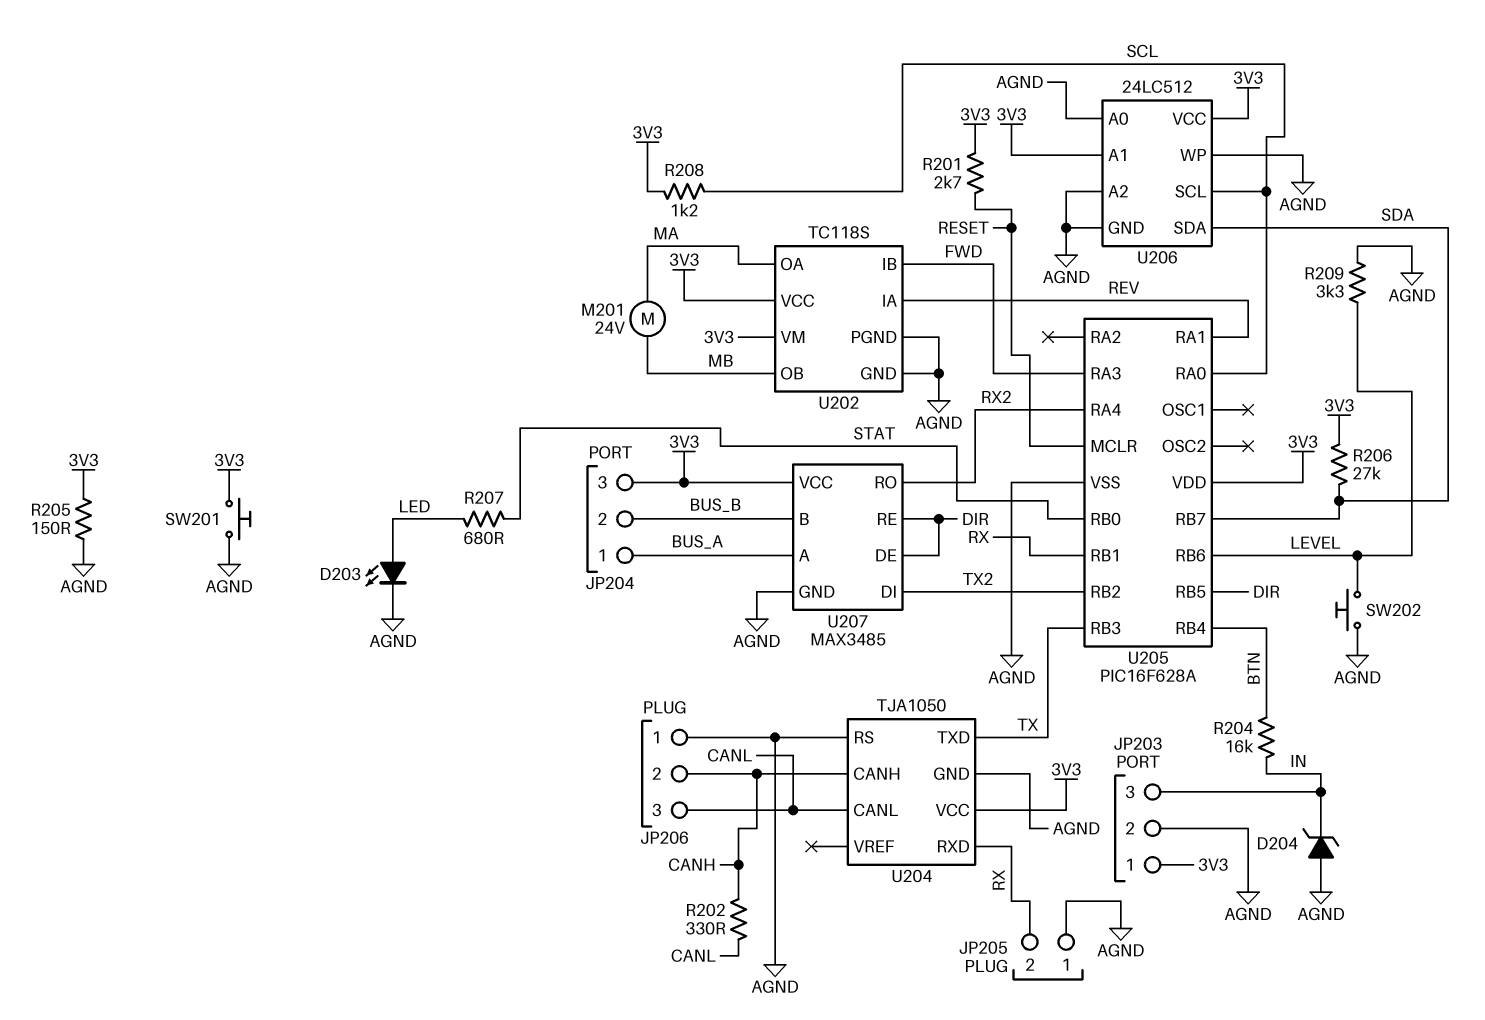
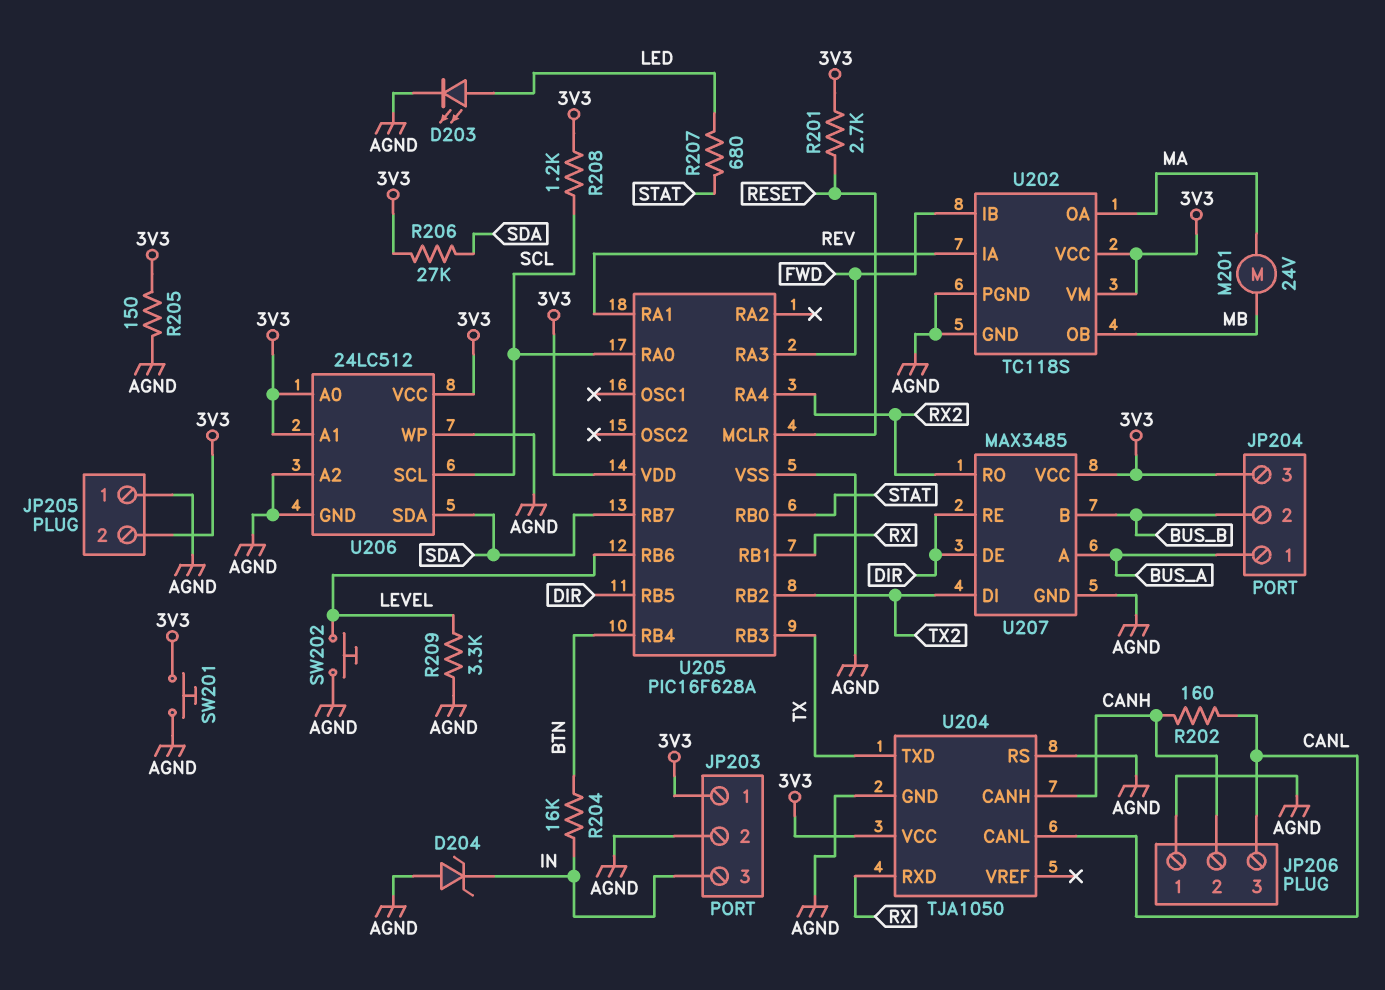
JP205 pin 2: RX -> 3V3
R202: 330 (CANH, CANL) -> 160 (CANH, CANL)
U206 pin A0: AGND -> 3V3

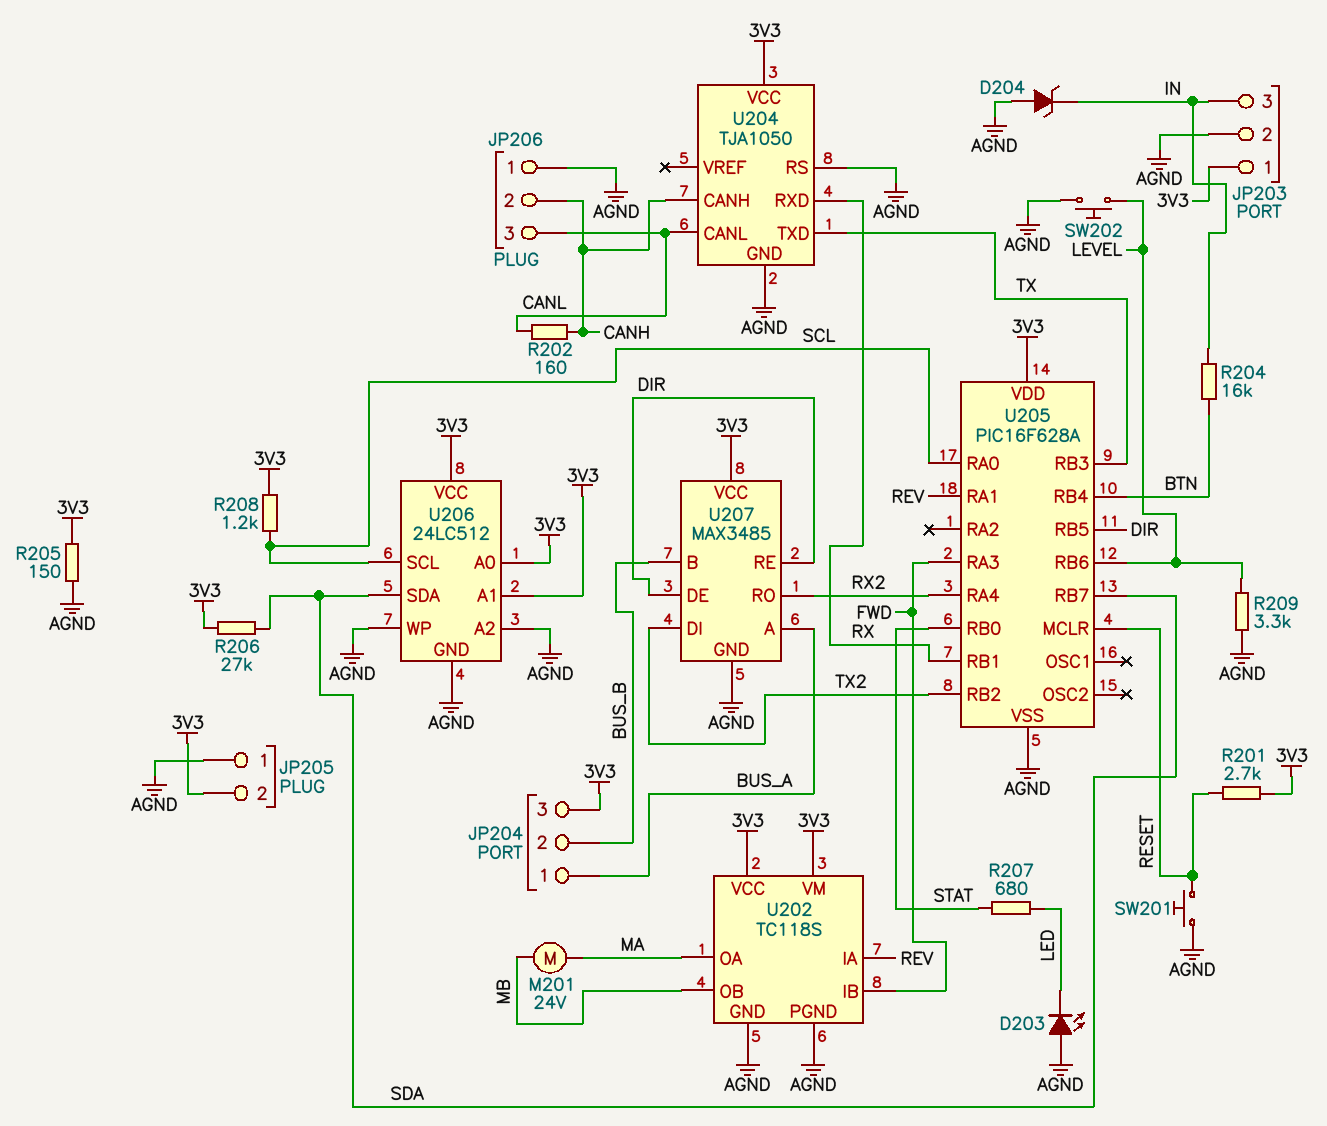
D203: LED (A LED, K AGND) -> LED (A AGND, K LED)
SW201: button (3V3, AGND) -> button (AGND, RESET)

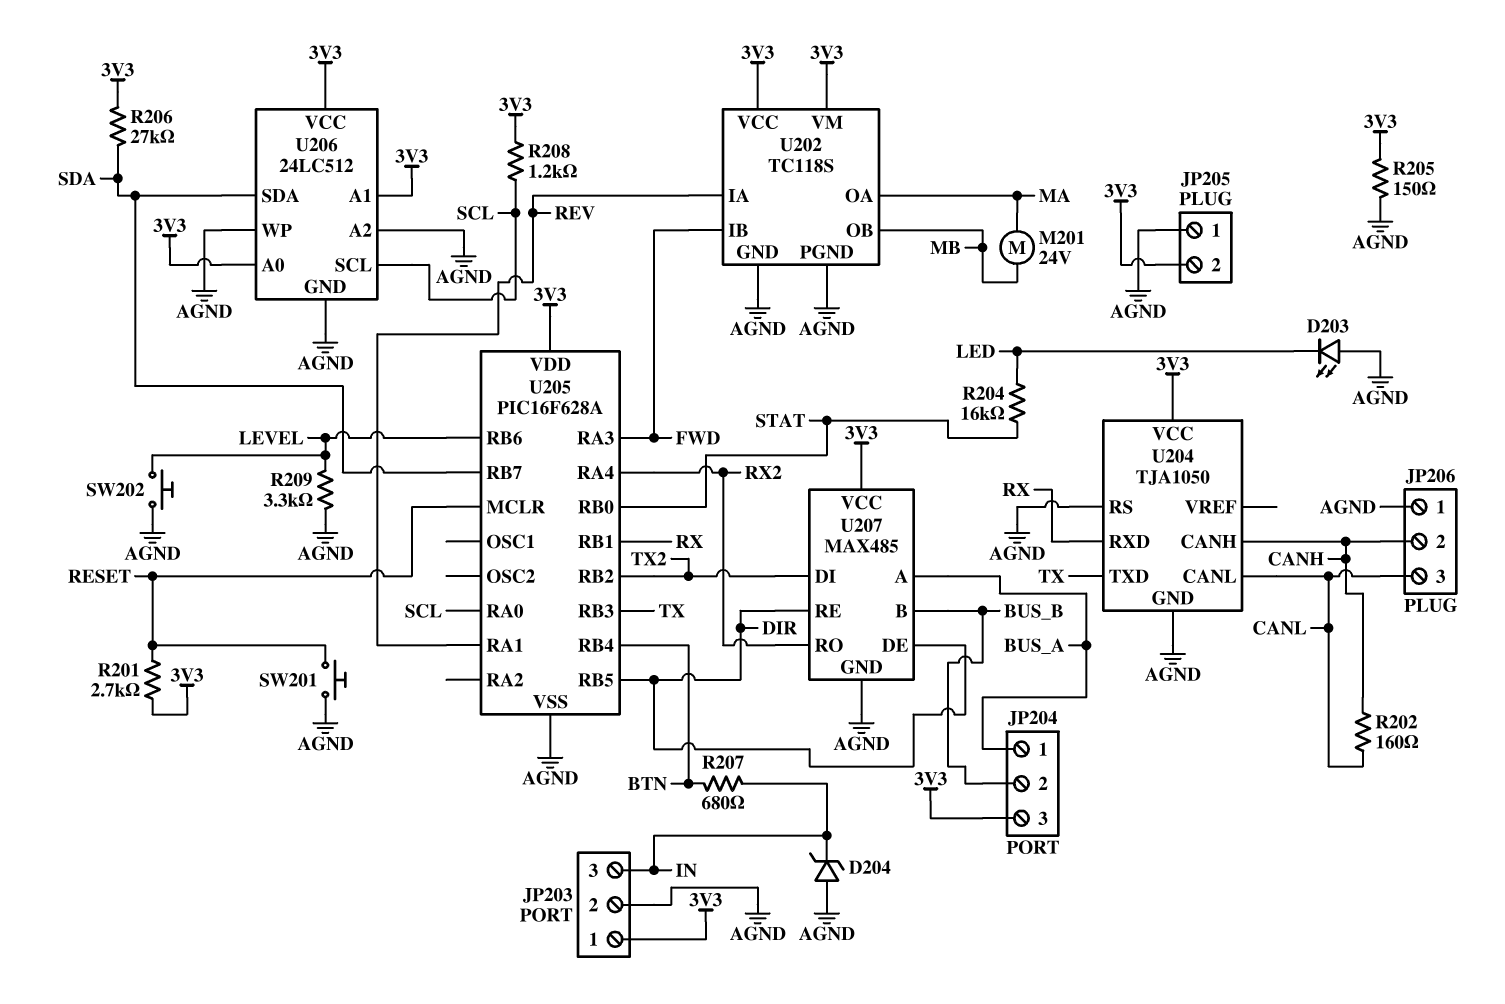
R204: 16k (BTN, IN) -> 16k (LED, STAT)
R207: 680 (LED, STAT) -> 680 (BTN, IN)
U207: MAX3485 -> MAX485

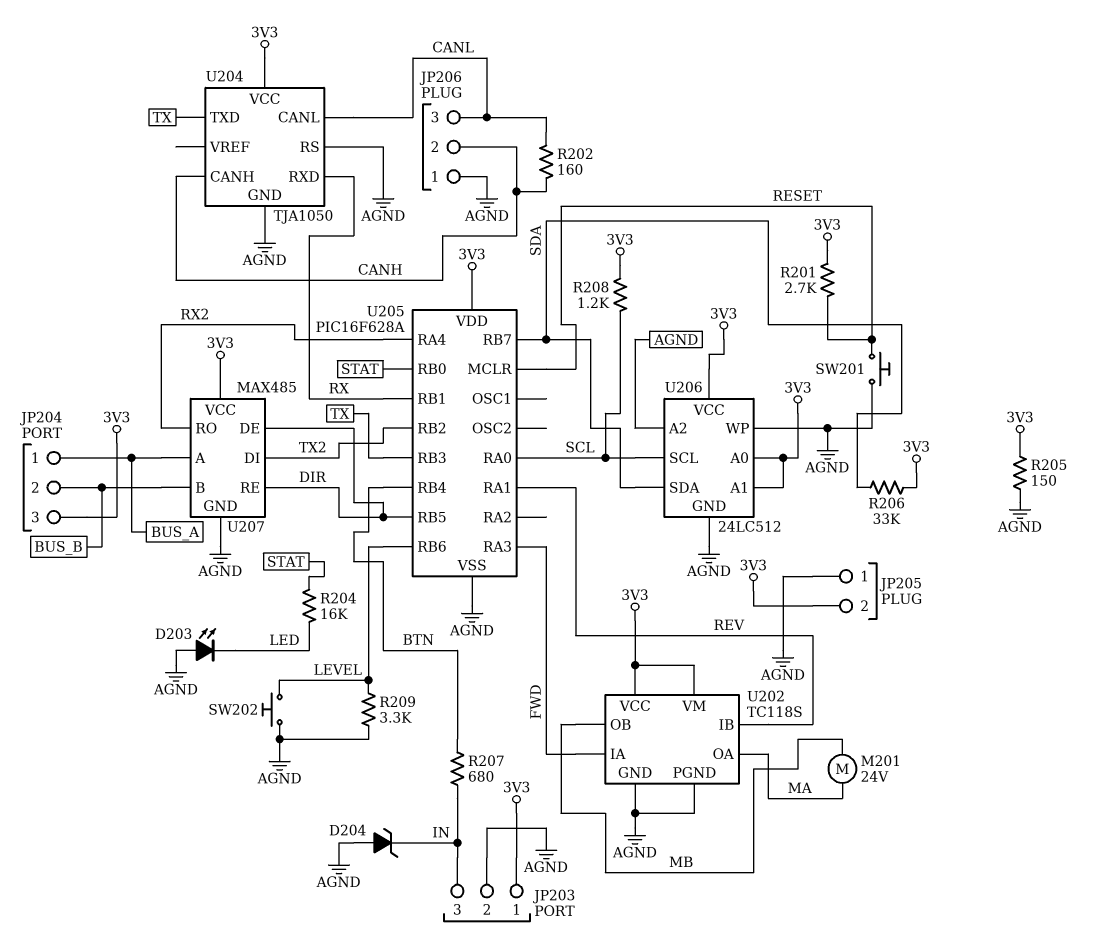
R206: 27k (3V3, SDA) -> 33k (3V3, SDA)
U202 pin IA: REV -> FWD
U202 pin IB: FWD -> REV

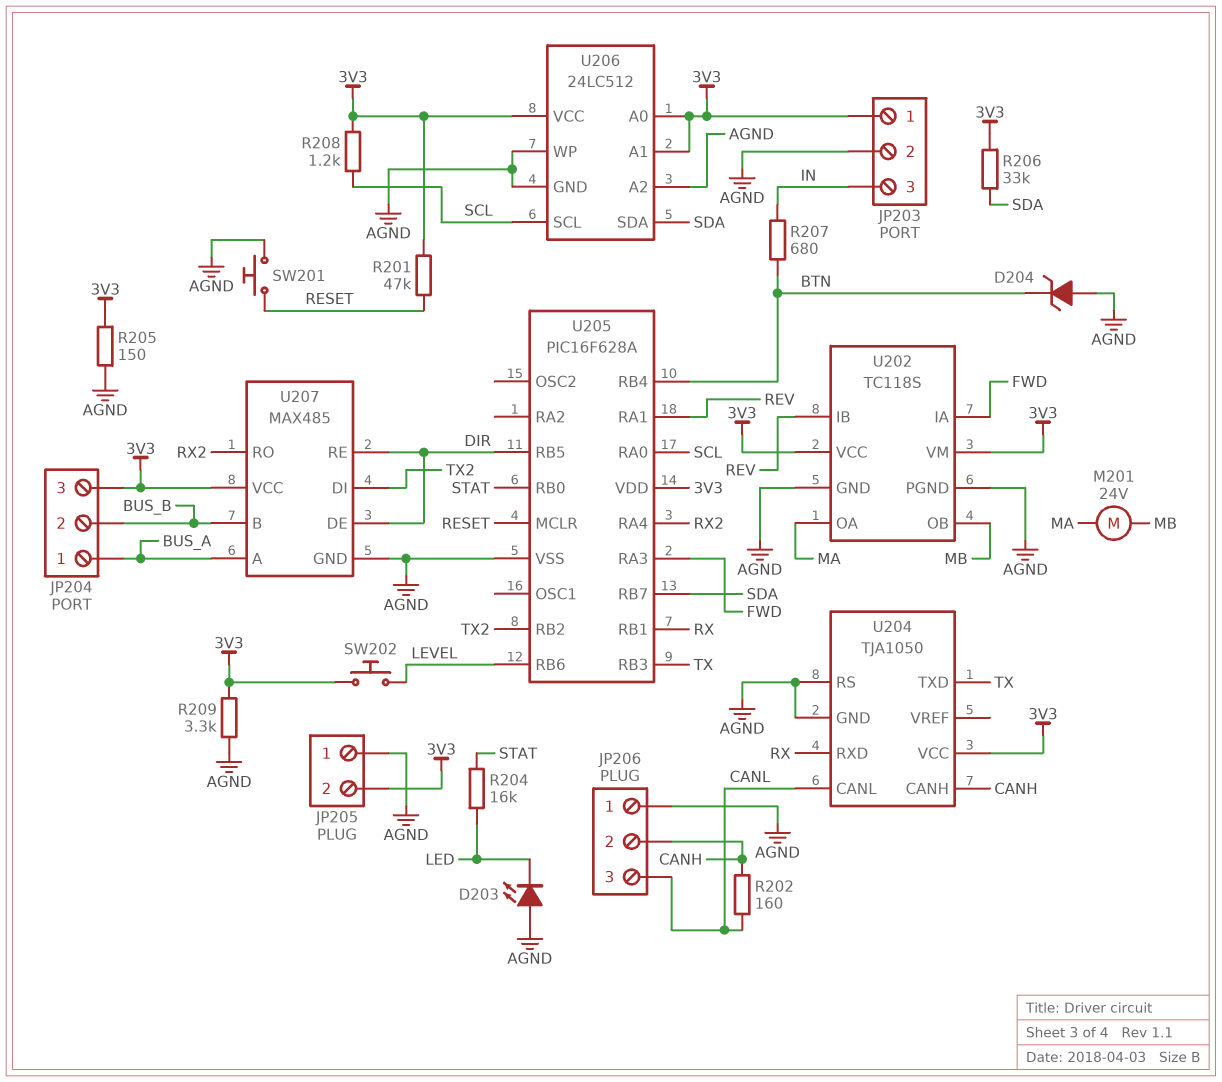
D204: zener (A AGND, K IN) -> zener (A AGND, K BTN)
R201: 2.7k (3V3, RESET) -> 47k (3V3, RESET)
R209: 3.3k (AGND, LEVEL) -> 3.3k (3V3, AGND)
SW202: button (AGND, LEVEL) -> button (3V3, LEVEL)

